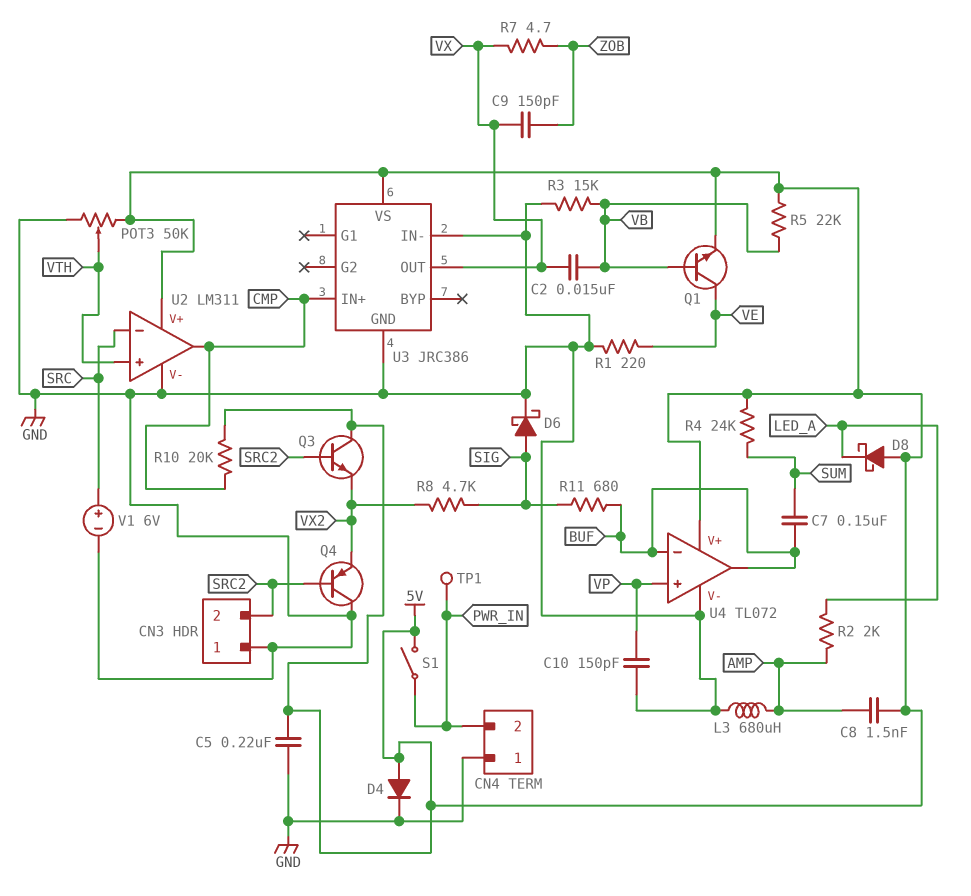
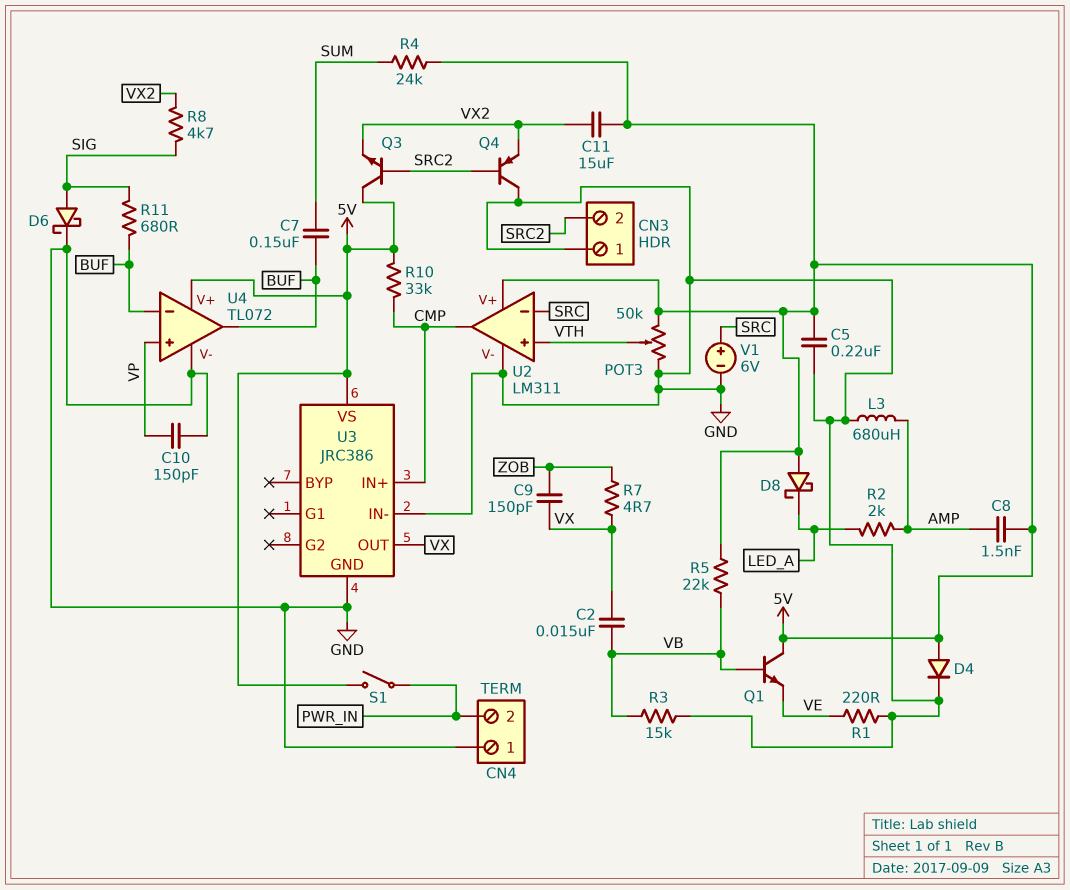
C11: none -> 15uF (5V, VX2)
Q1: NPN (B VB, C VE, E 5V) -> NPN (B VB, C 5V, E VE)
R10: 20k (5V, CMP) -> 33k (5V, CMP)
TP1: test point (PWR_IN) -> none

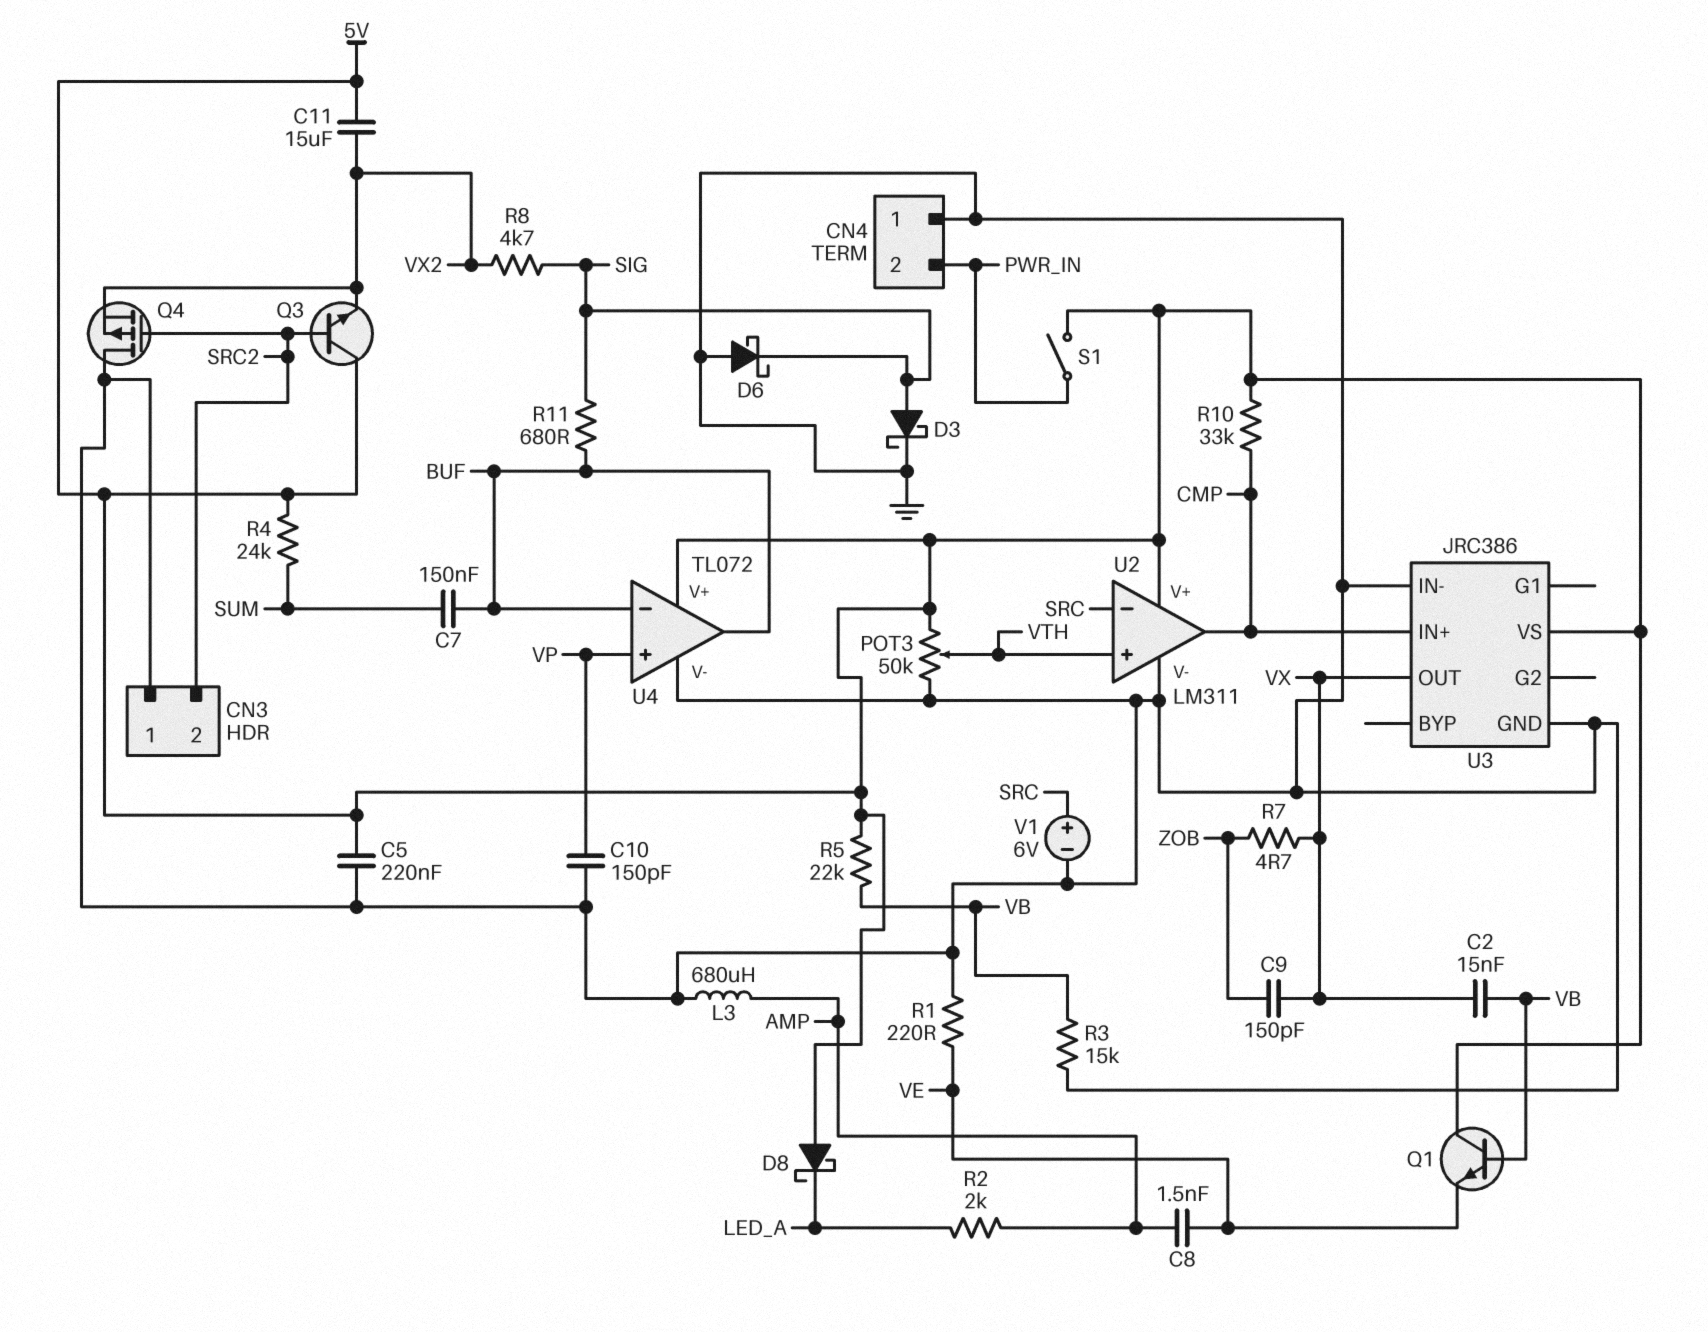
C8: 1.5nF (5V, AMP) -> 1.5nF (AMP, VE)
D3: none -> schottky (A SIG, K GND)
D4: diode (A 5V, K GND) -> none
D6: schottky (A SIG, K GND) -> schottky (A GND, K SIG)
Q4: PNP (B SRC2, C GND, E VX2) -> PMOS (G SRC2, D GND, S VX2)

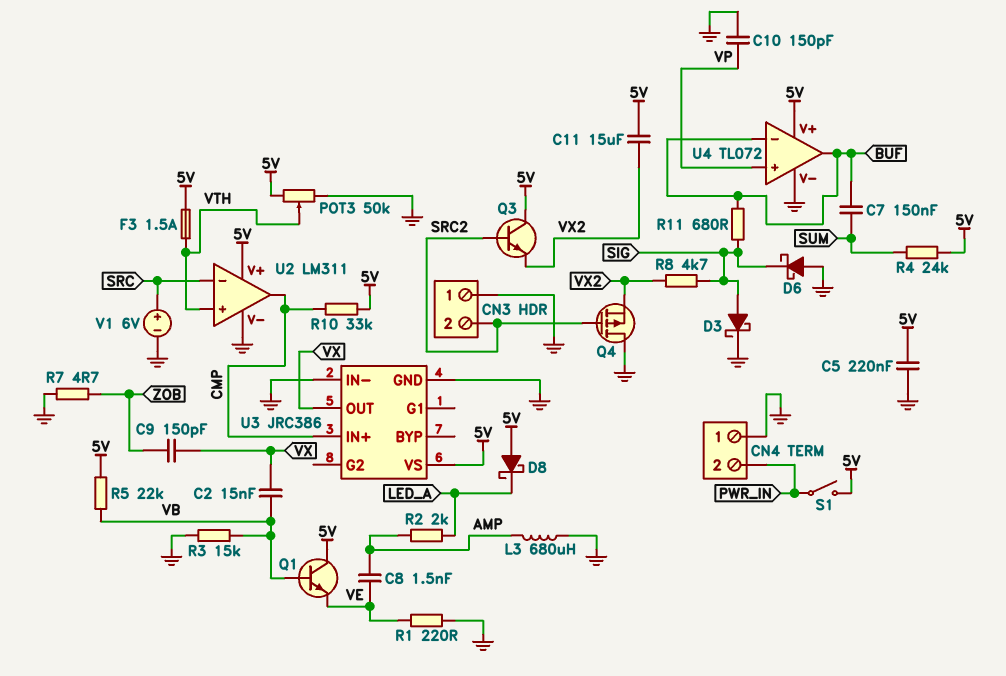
F3: none -> 1.5A (5V, VTH)
R7: 4.7 (VX, ZOB) -> 4.7 (GND, ZOB)

